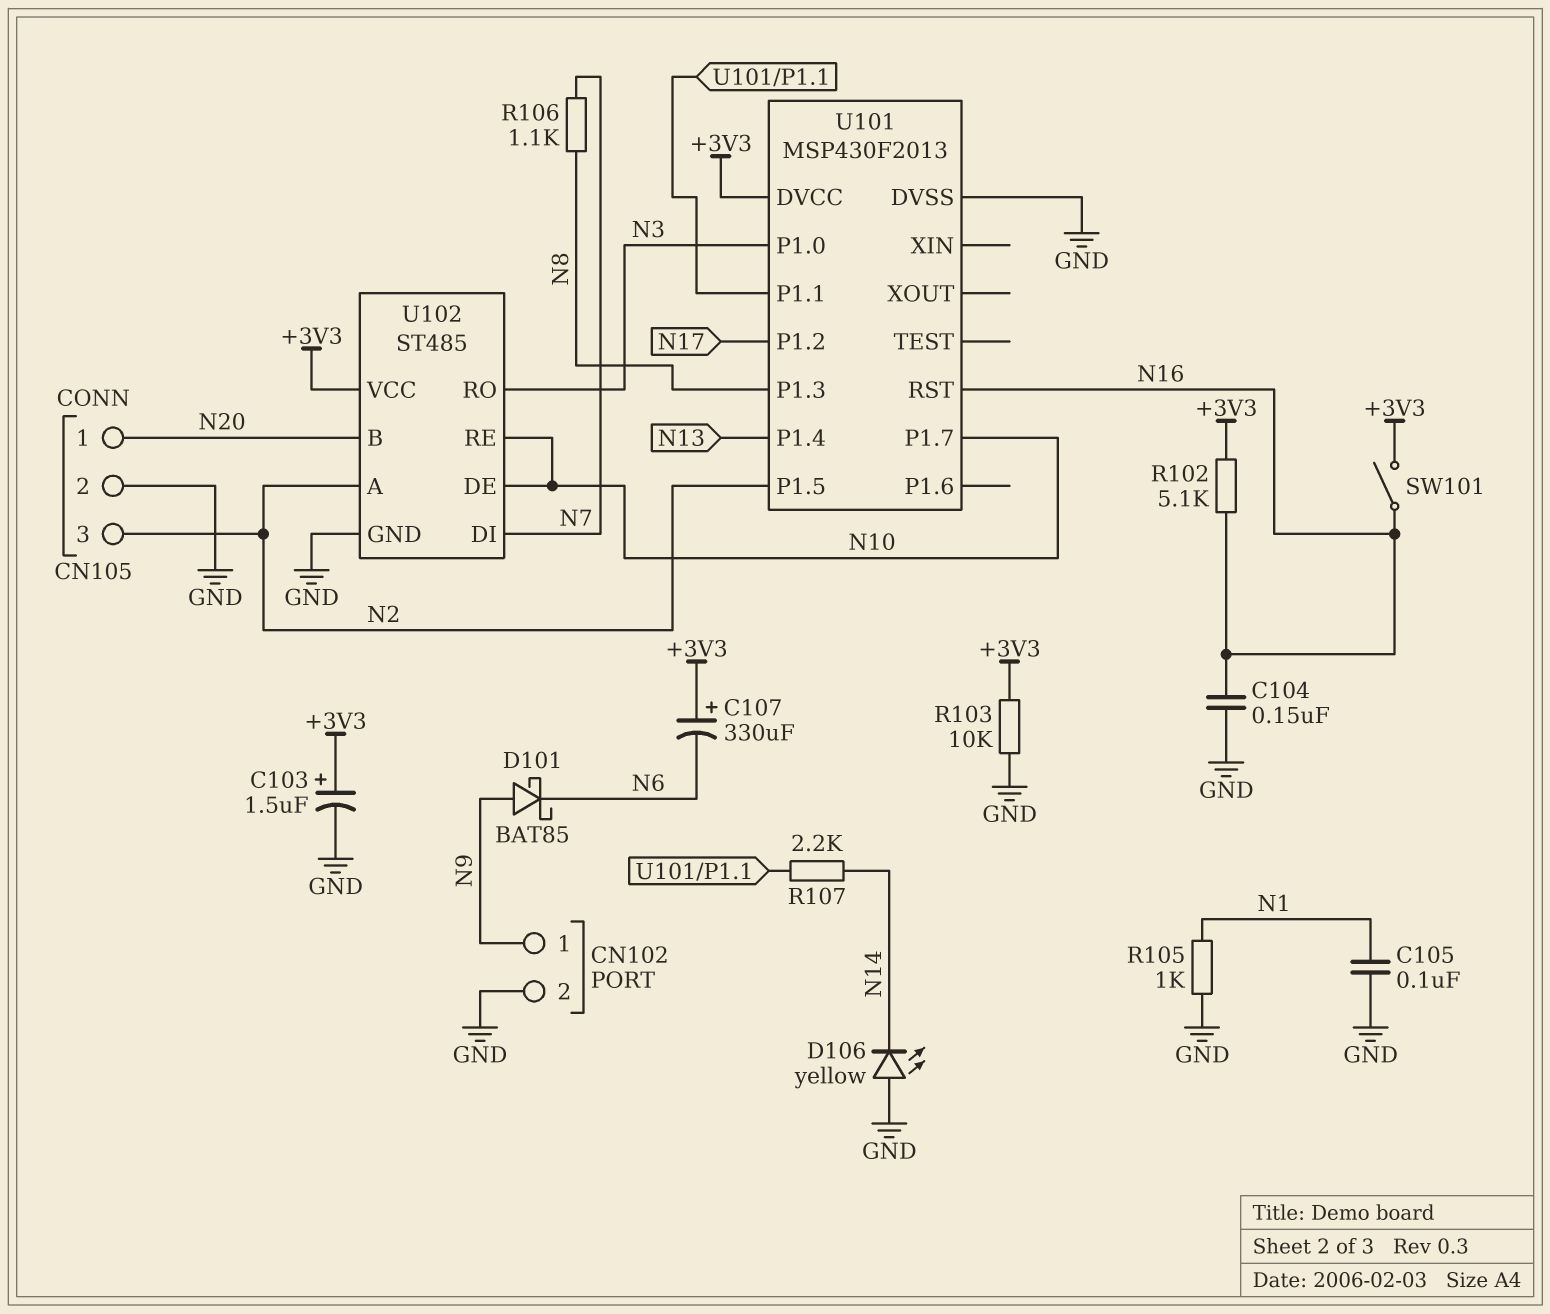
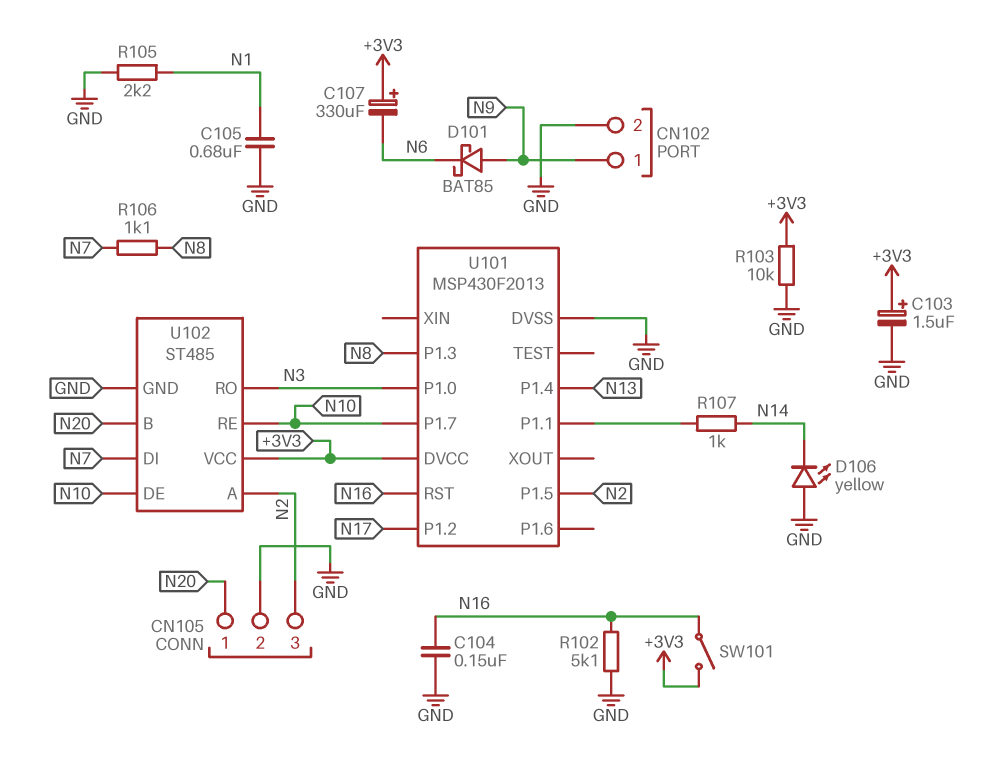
C105: 100nF (GND, N1) -> 680nF (GND, N1)
R102: 5.1k (+3V3, N16) -> 5.1k (GND, N16)
R105: 1k (GND, N1) -> 2.2k (GND, N1)
R107: 2.2k (N14, U101/P1.1) -> 1k (N14, U101/P1.1)

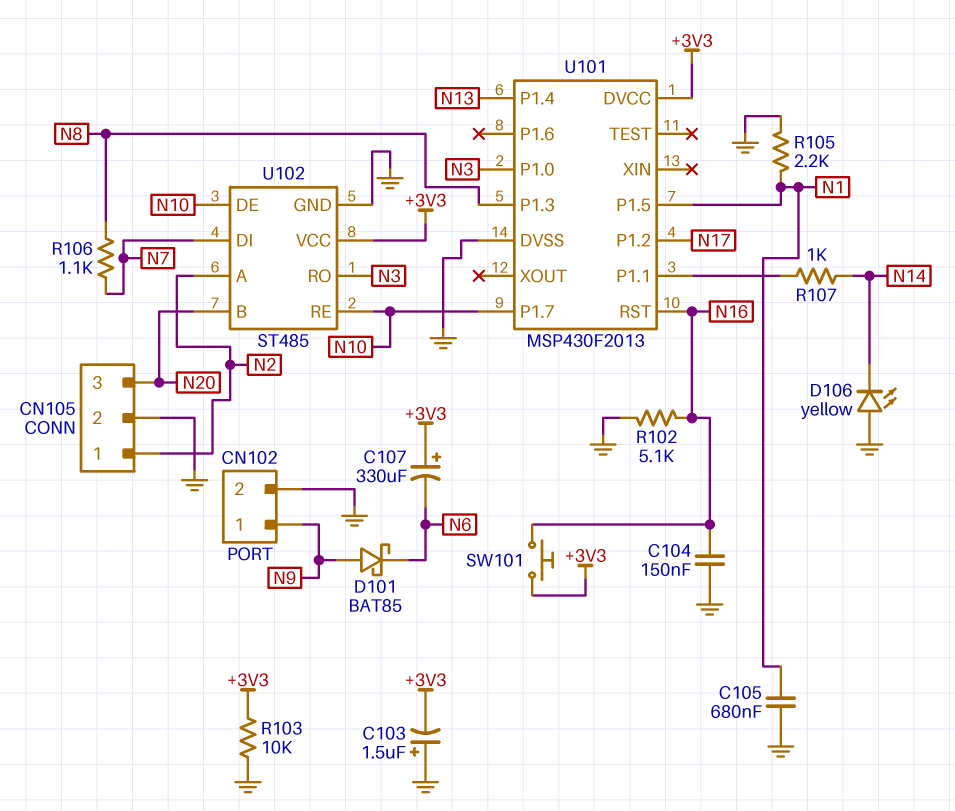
C103: 1.5uF (plus +3V3, minus GND) -> 1.5uF (plus GND, minus +3V3)
CN105 pin 1: N20 -> N2
CN105 pin 3: N2 -> N20
SW101: switch (+3V3, N16) -> button (+3V3, N16)
U101 pin P1.5: N2 -> N1

